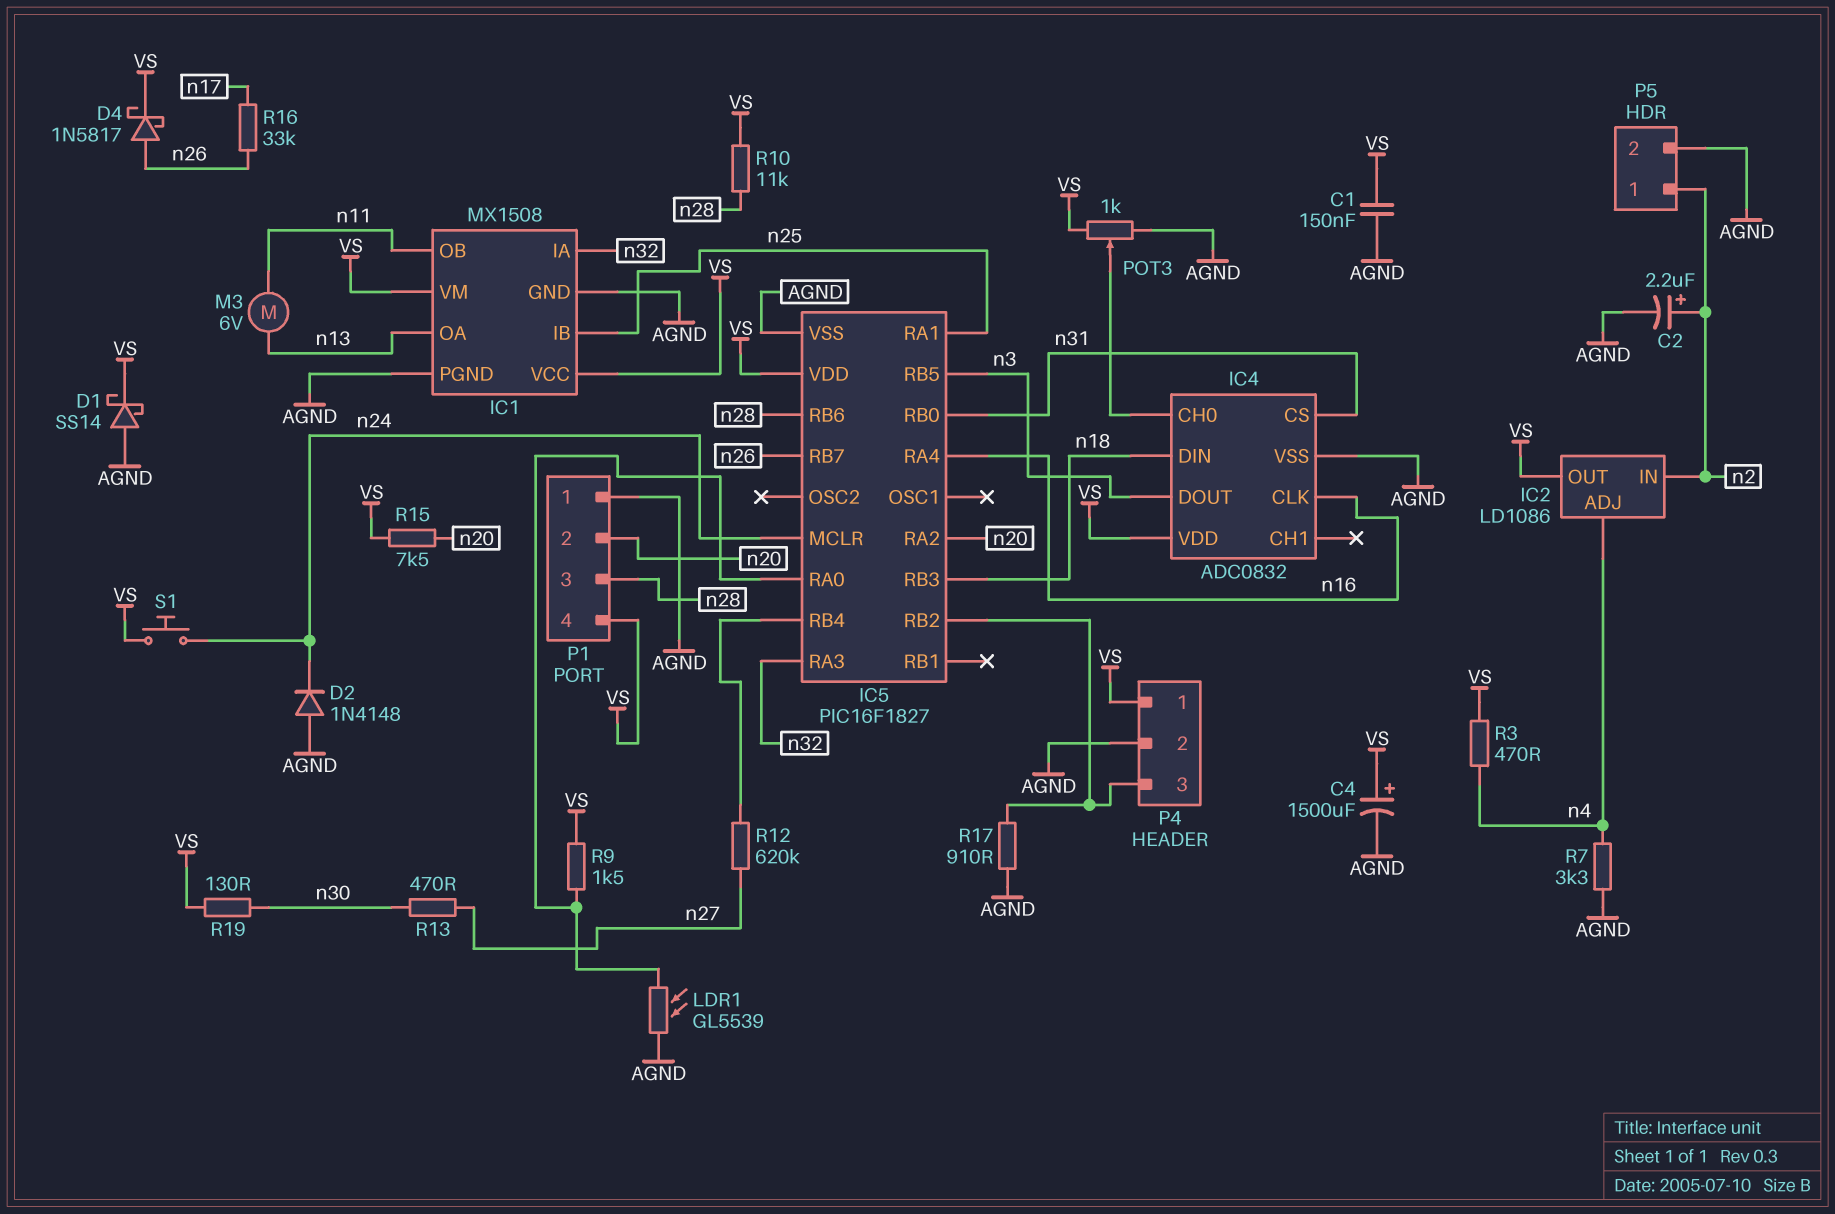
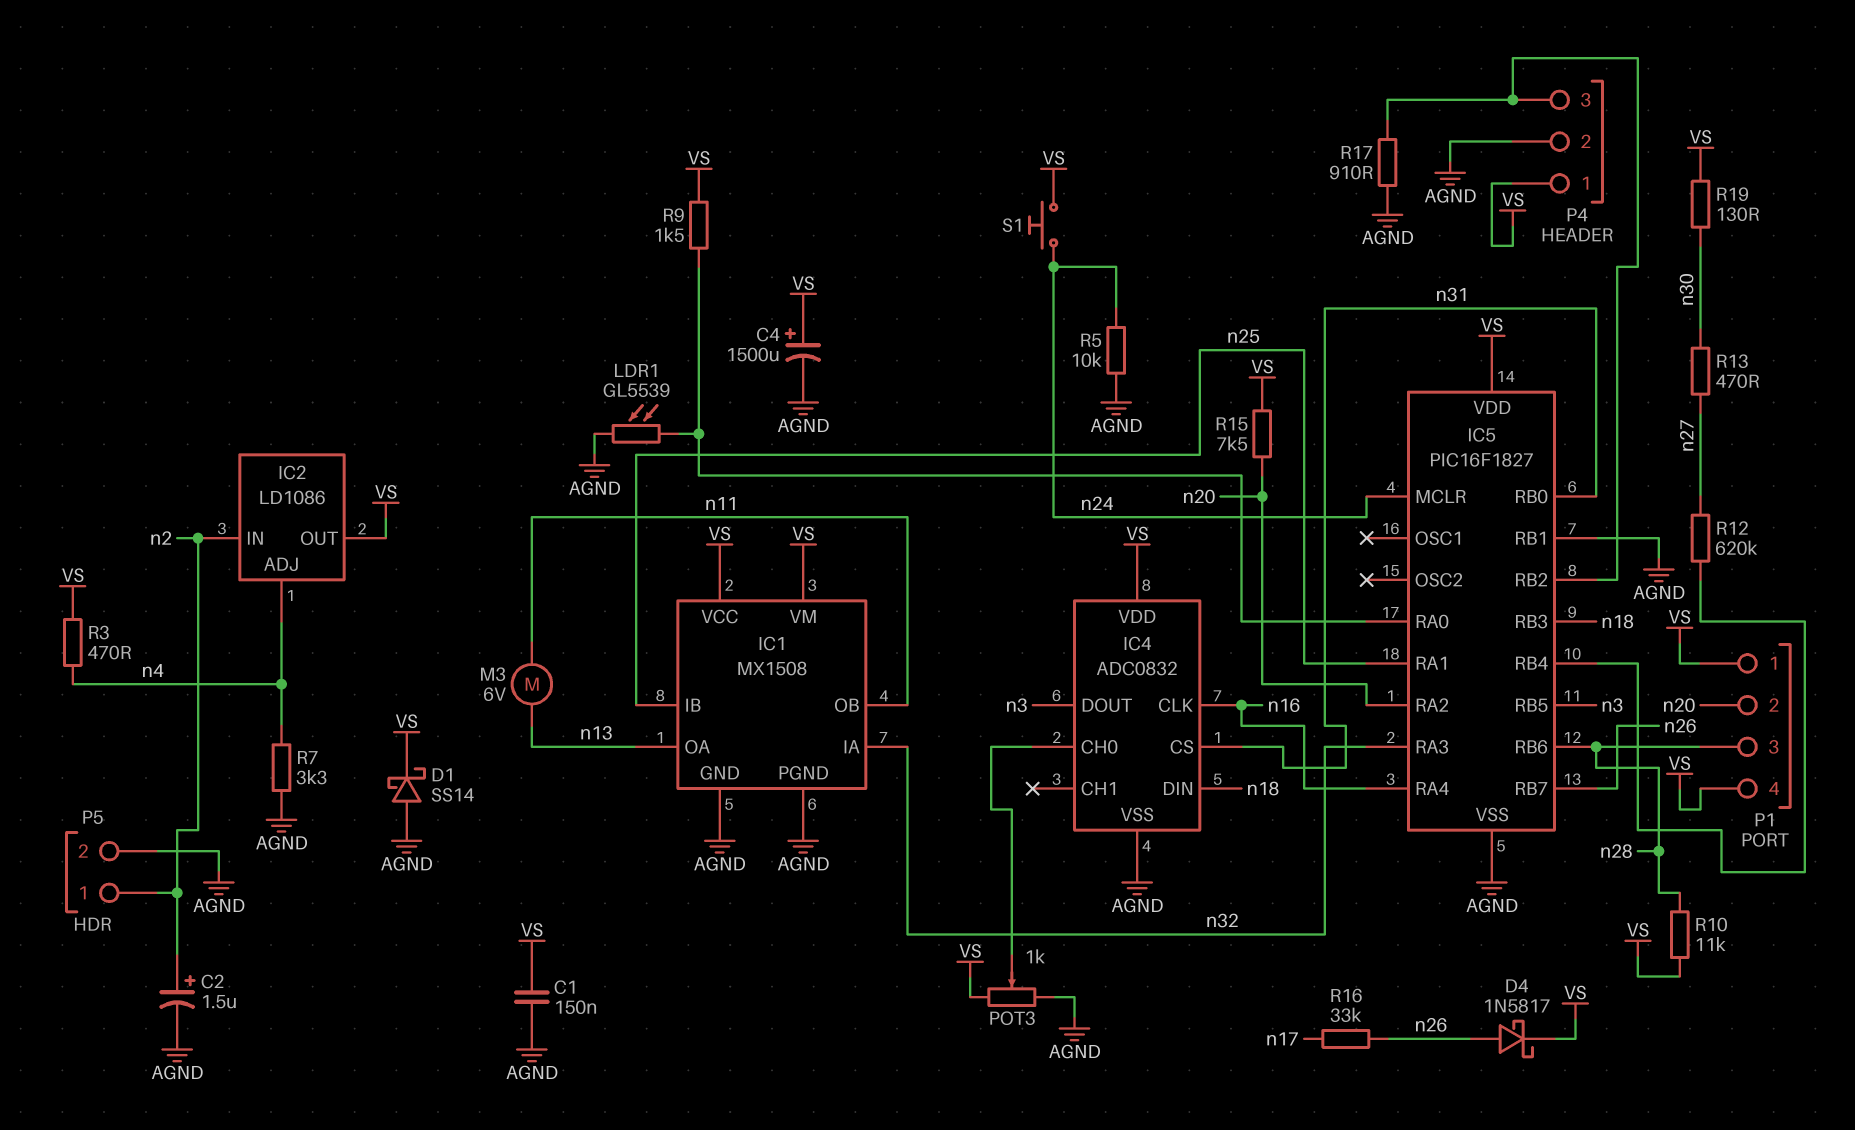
C2: 2.2uF (plus n2, minus AGND) -> 1.5uF (plus n2, minus AGND)
D2: diode 1N4148 (A AGND, K n24) -> none
IC5 pin RB1: none -> AGND
P1 pin 1: AGND -> VS
R5: none -> 10k (AGND, n24)

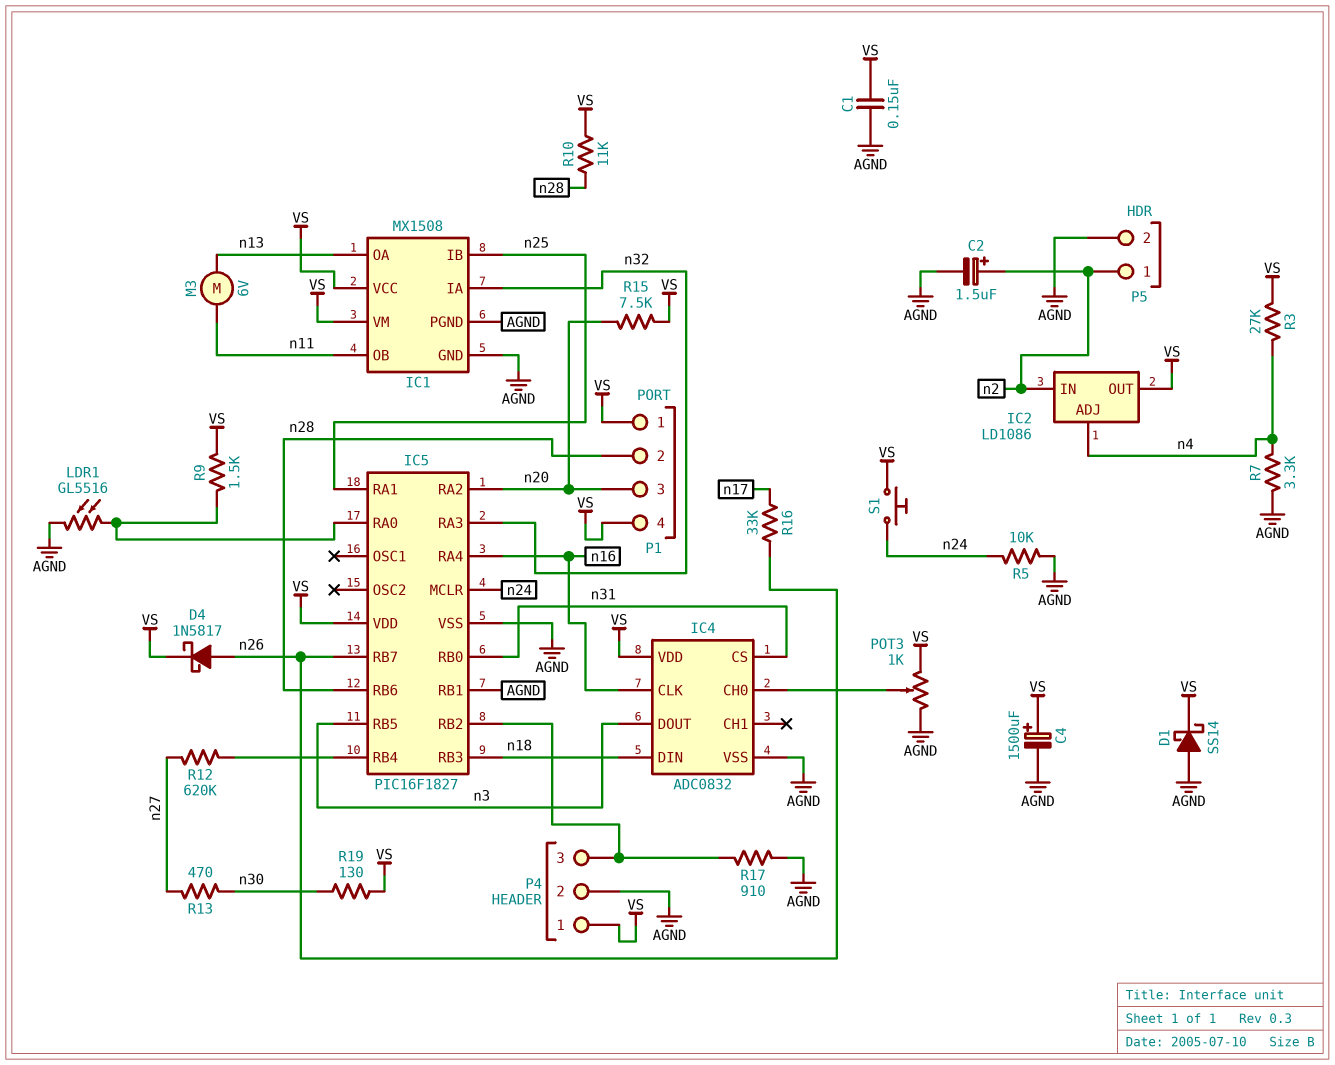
LDR1: GL5539 (AGND, IC5/RA0) -> GL5516 (AGND, IC5/RA0)
P1 pin 2: n20 -> n28
P1 pin 3: n28 -> n20
R3: 470 (VS, n4) -> 27k (VS, n4)

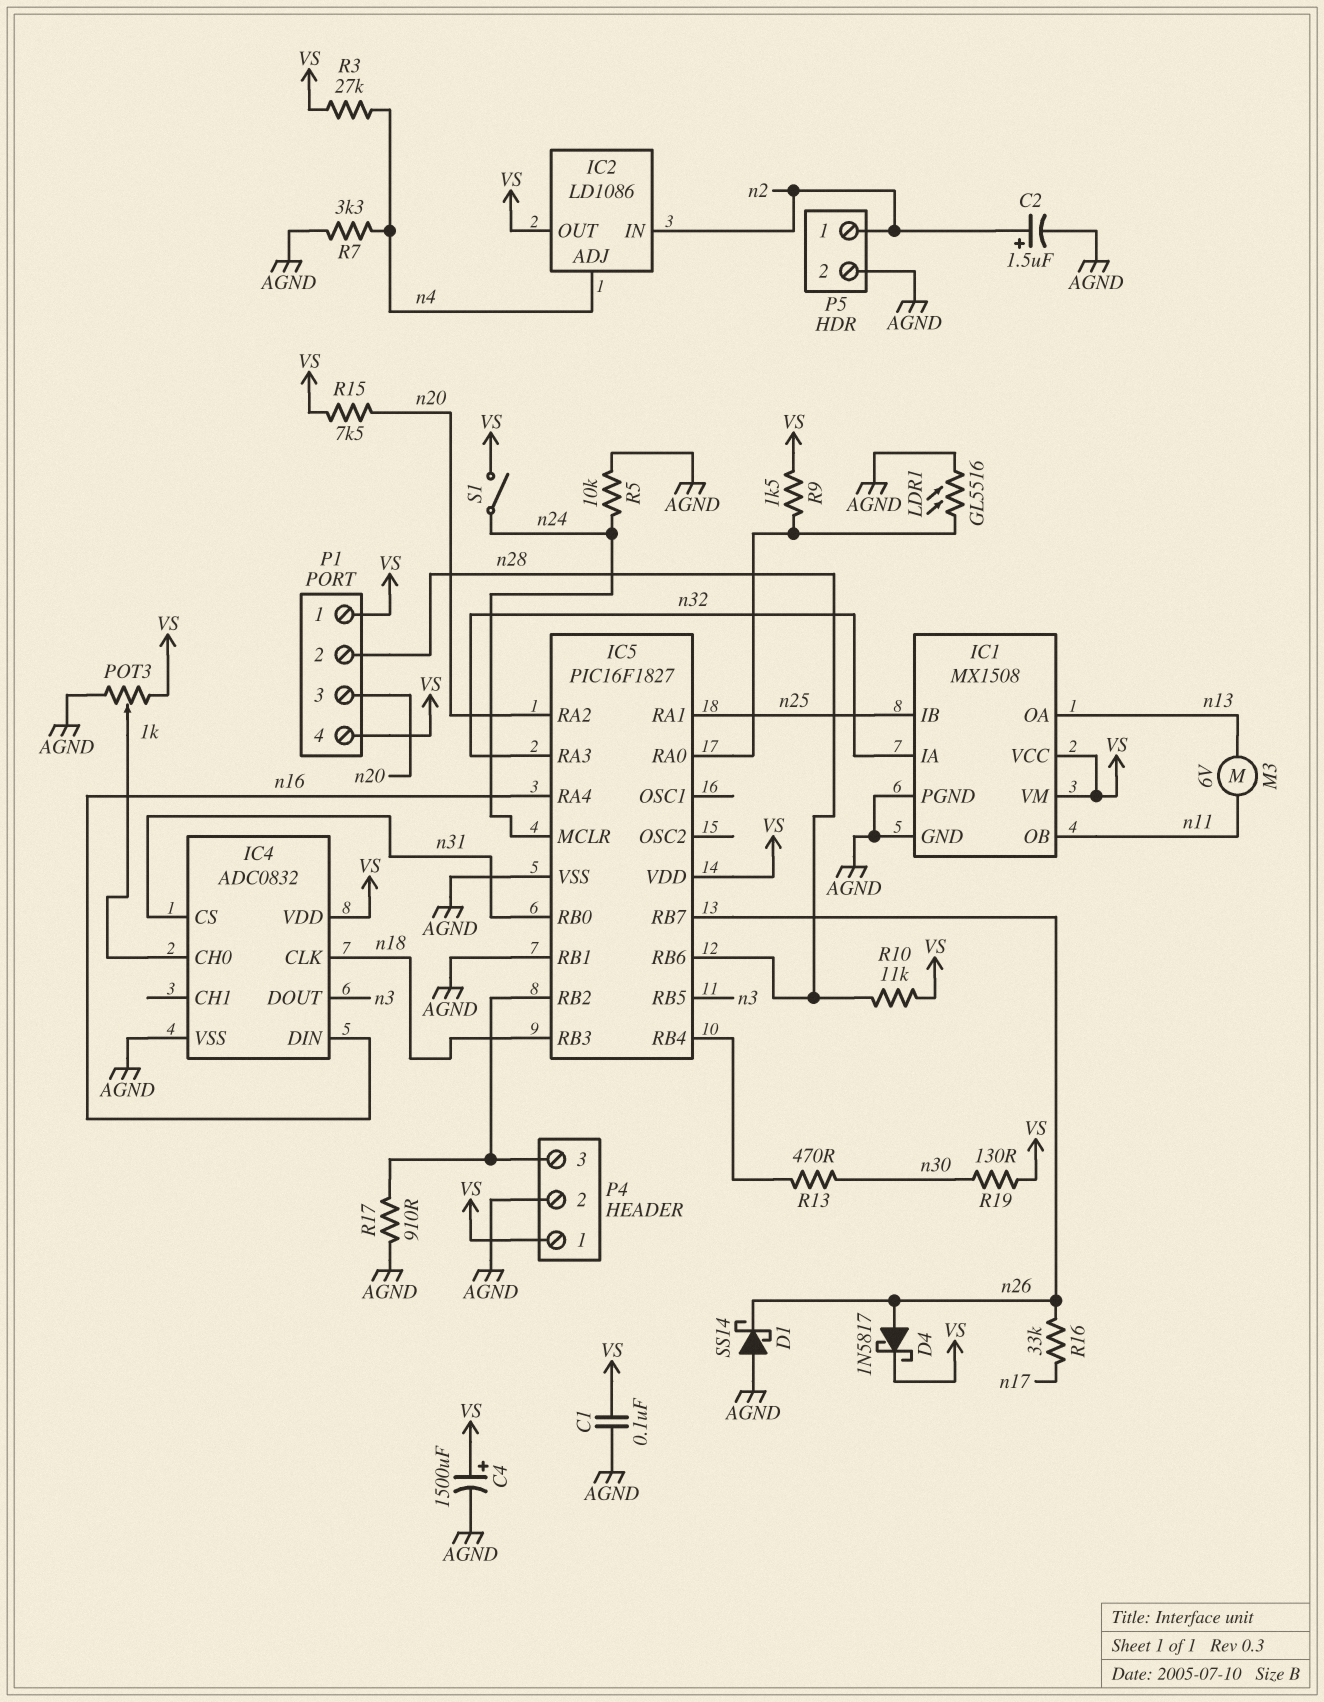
C1: 150nF (AGND, VS) -> 100nF (AGND, VS)
D1: schottky SS14 (A AGND, K VS) -> schottky SS14 (A AGND, K n26)
IC4 pin CLK: n16 -> n18
IC4 pin DIN: n18 -> n16
R12: 620k (IC5/RB4, n27) -> none
R13: 470 (n27, n30) -> 470 (IC5/RB4, n30)
S1: button (VS, n24) -> switch (VS, n24)

